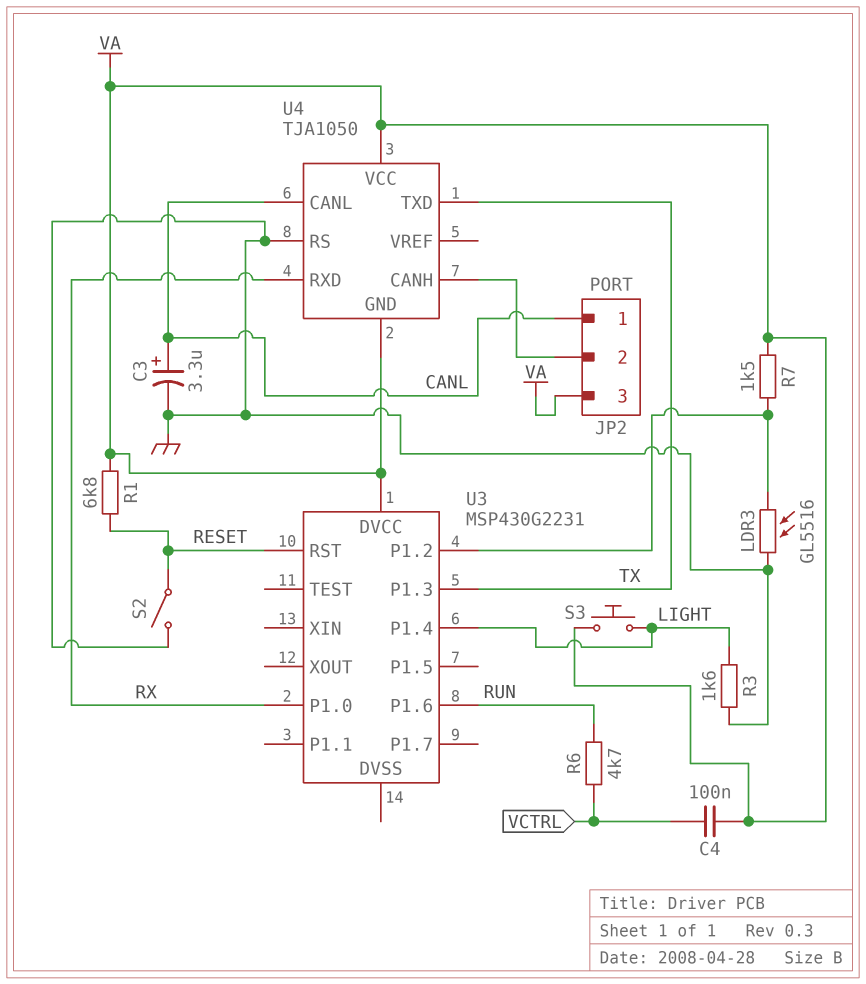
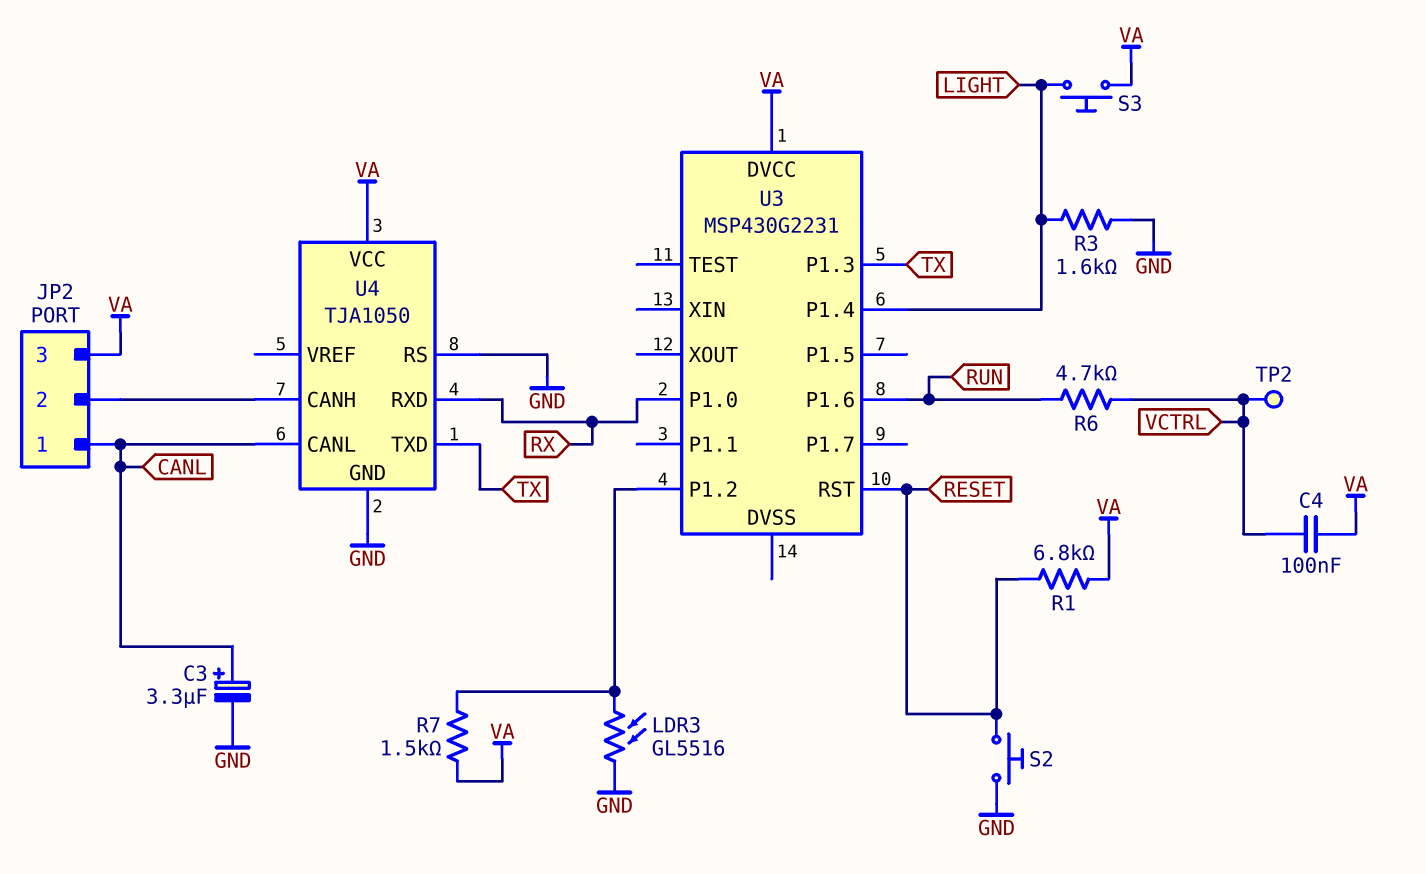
S2: switch (GND, RESET) -> button (GND, RESET)
TP2: none -> test point (VCTRL)
U4 pin GND: VA -> GND

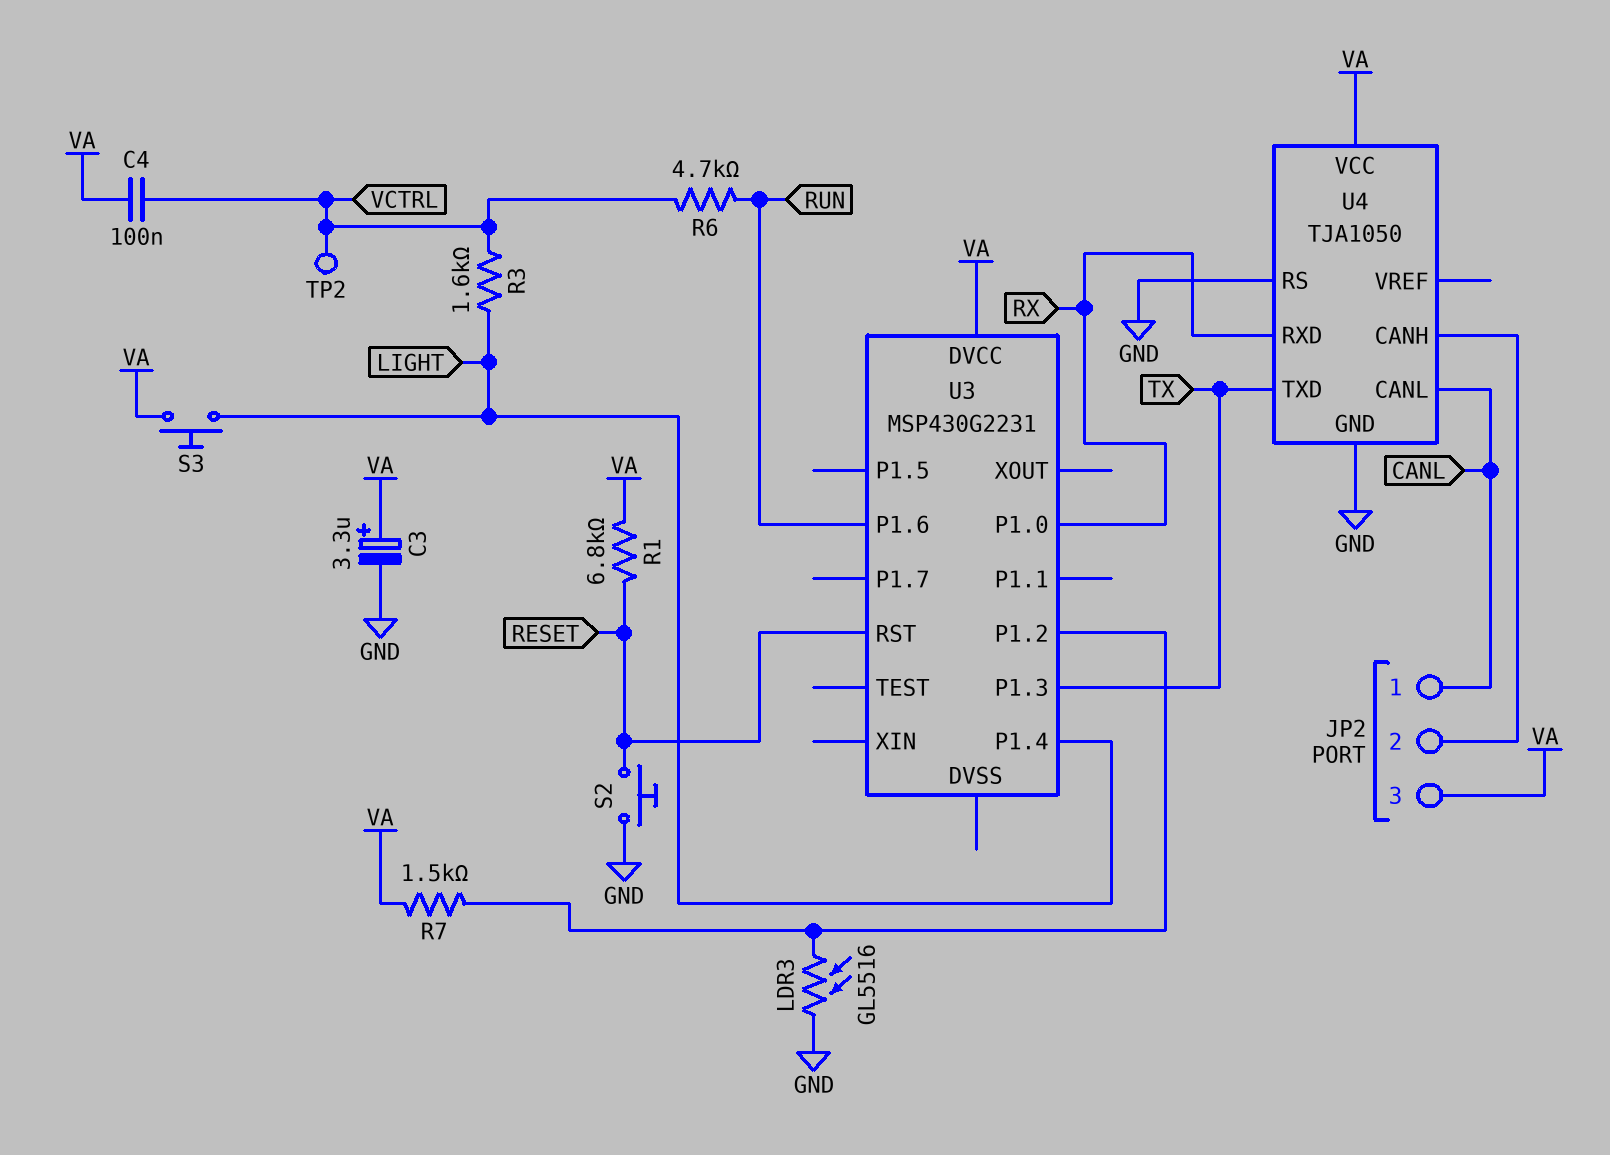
C3: 3.3uF (plus CANL, minus GND) -> 3.3uF (plus VA, minus GND)
R3: 1.6k (GND, LIGHT) -> 1.6k (LIGHT, VCTRL)

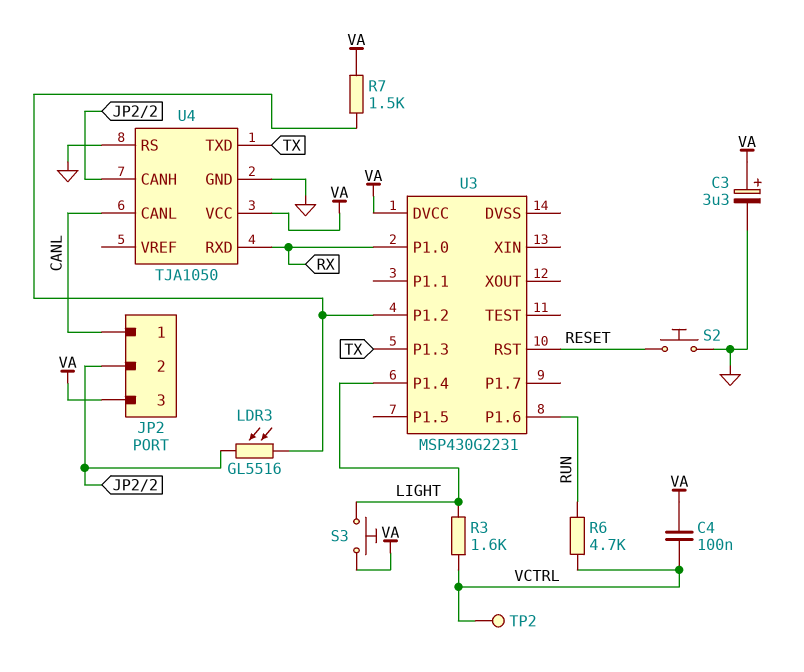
LDR3: GL5516 (GND, U3/P1.2) -> GL5516 (JP2/2, U3/P1.2)
R1: 6.8k (RESET, VA) -> none

